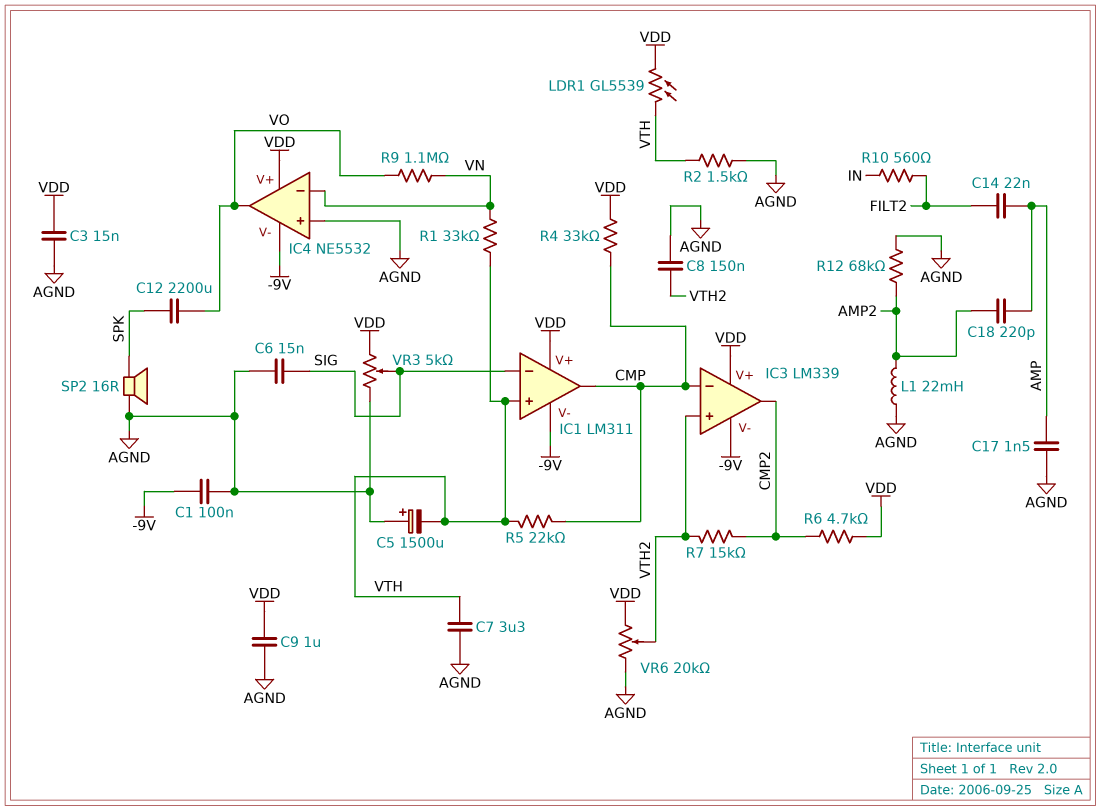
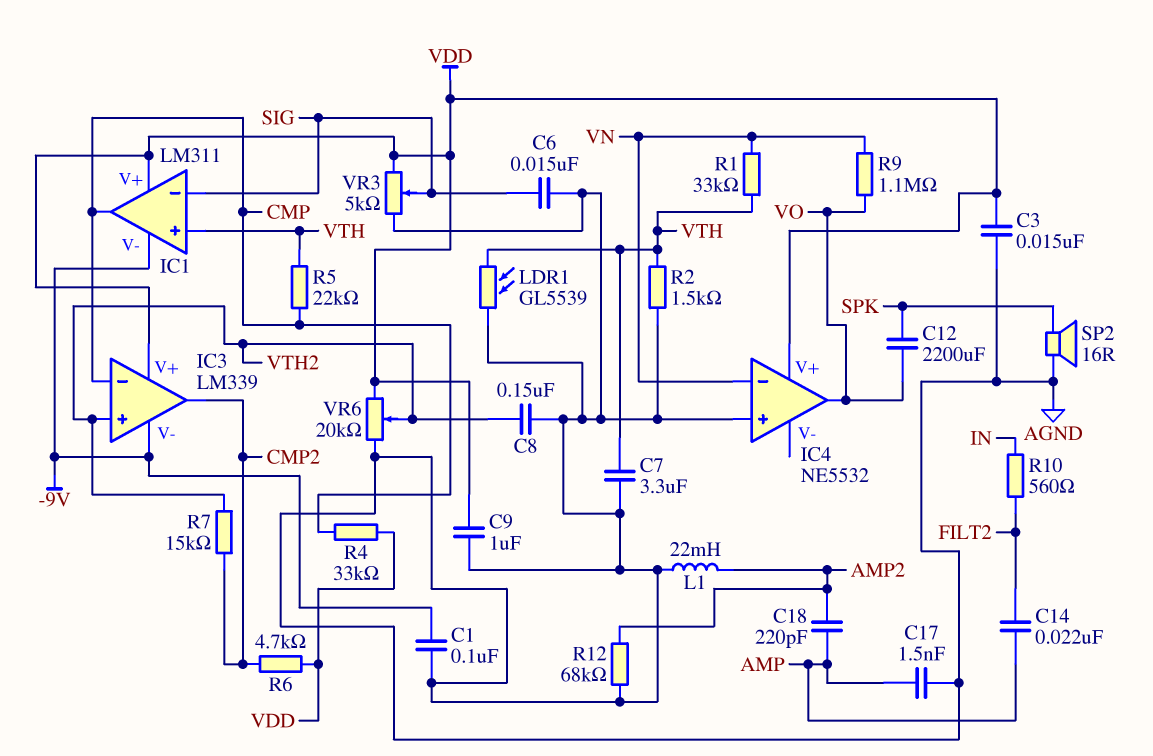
C5: 1500uF (plus AGND, minus VTH) -> none
IC4 pin V-: -9V -> none
LDR1: GL5539 (VDD, VTH) -> GL5539 (AGND, VTH)

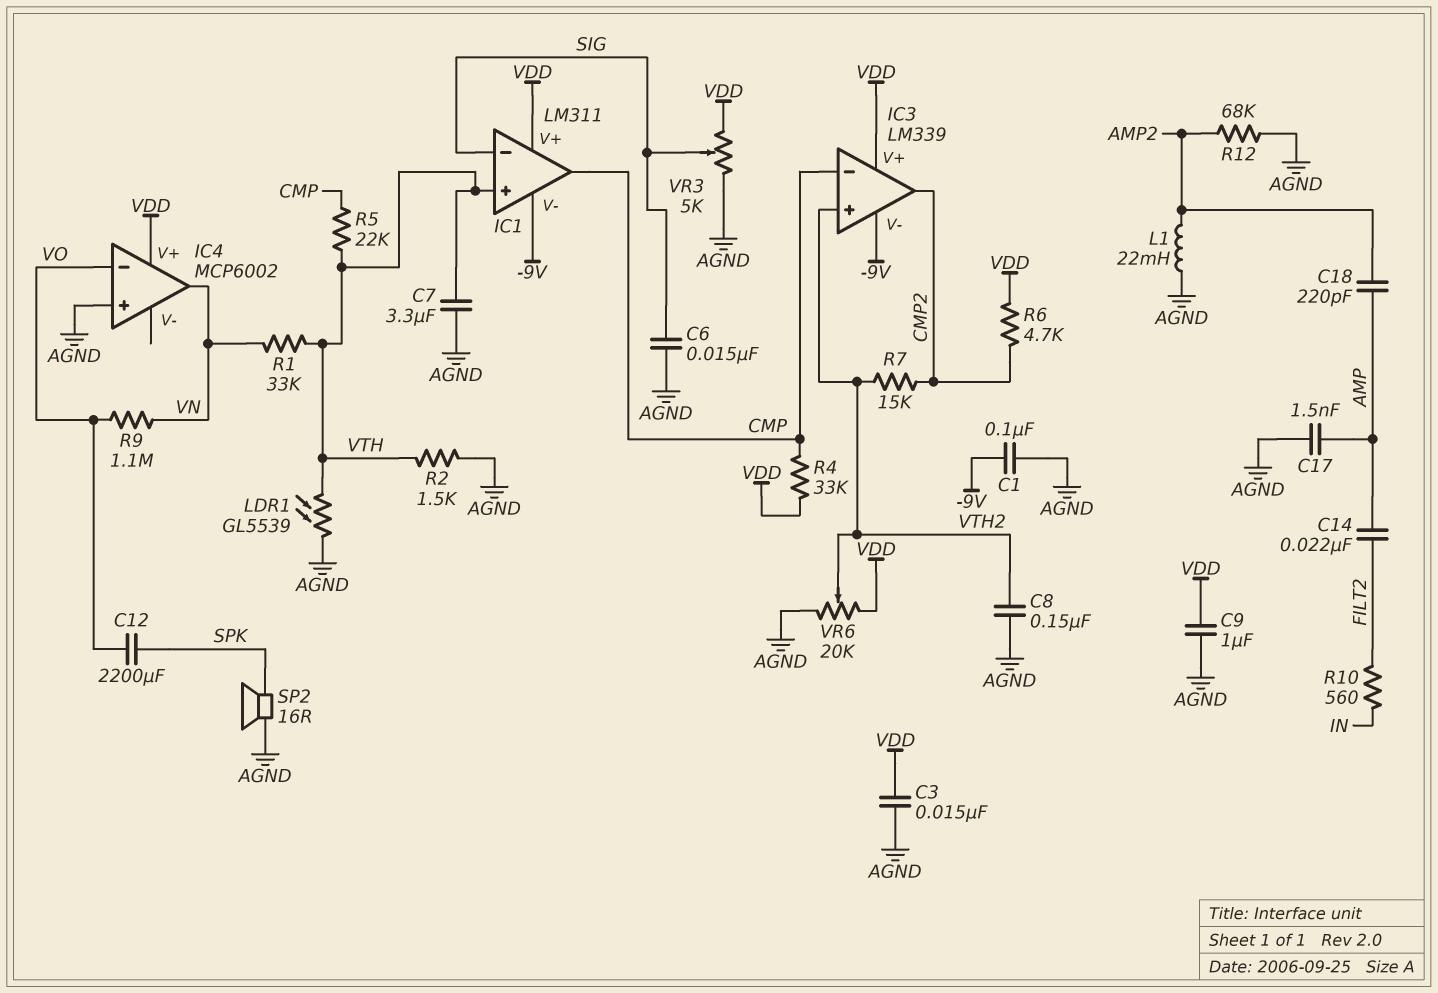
IC4: NE5532 -> MCP6002
IC4 pin in-: VN -> VO
IC4 pin out: VO -> VN

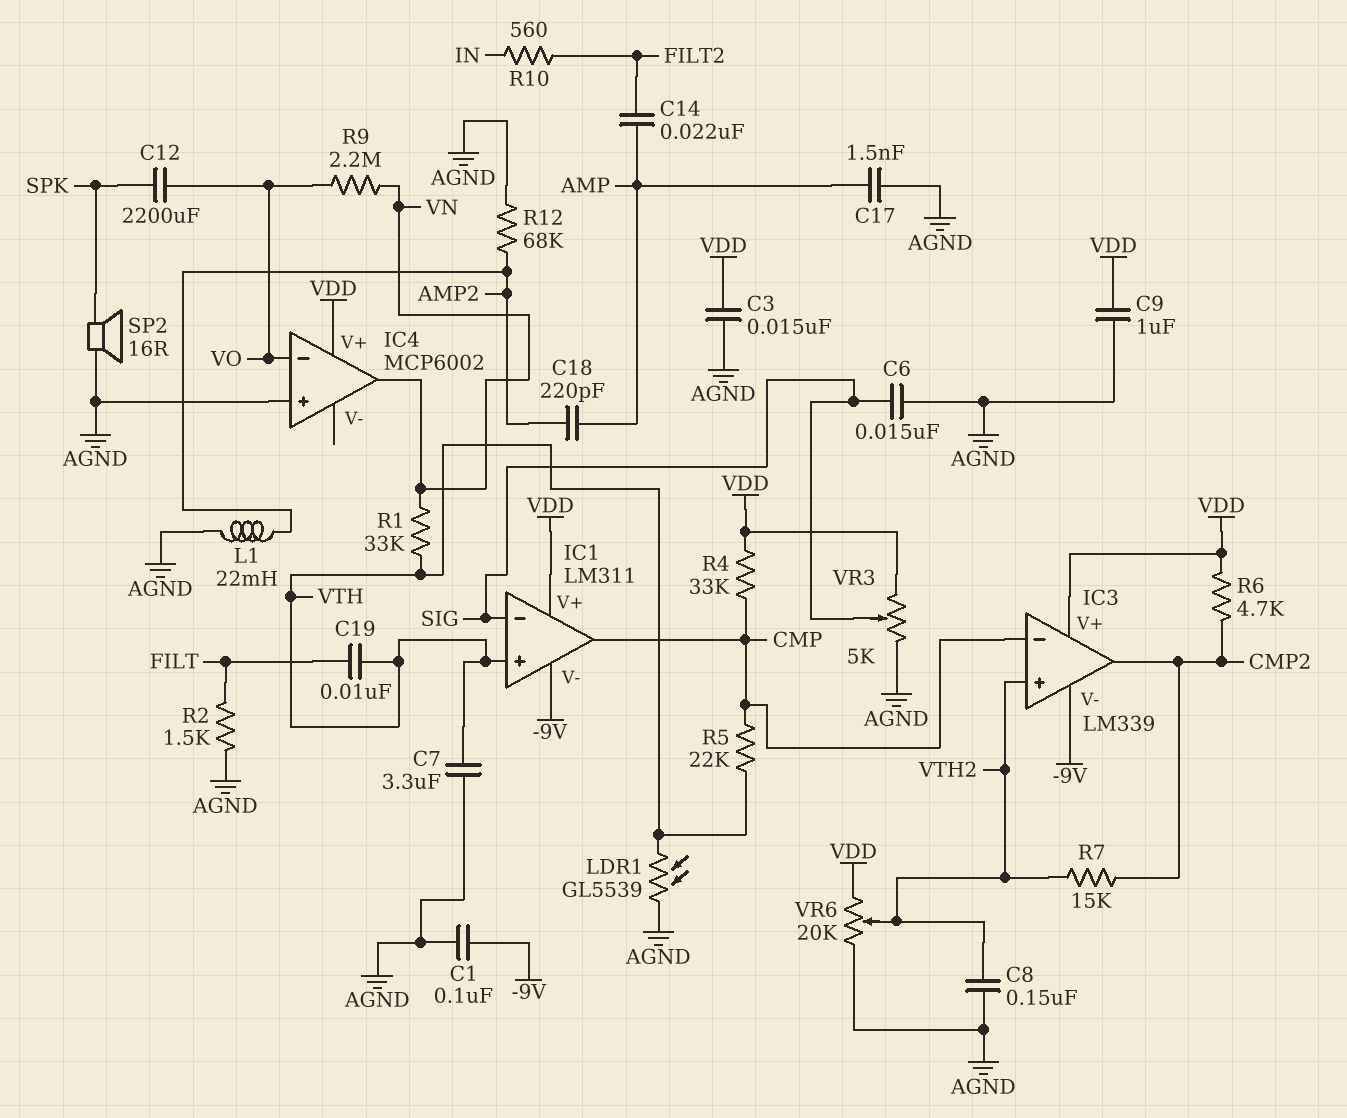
C19: none -> 10nF (FILT, VTH)
R2: 1.5k (AGND, VTH) -> 1.5k (AGND, FILT)
R9: 1.1M (VN, VO) -> 2.2M (VN, VO)

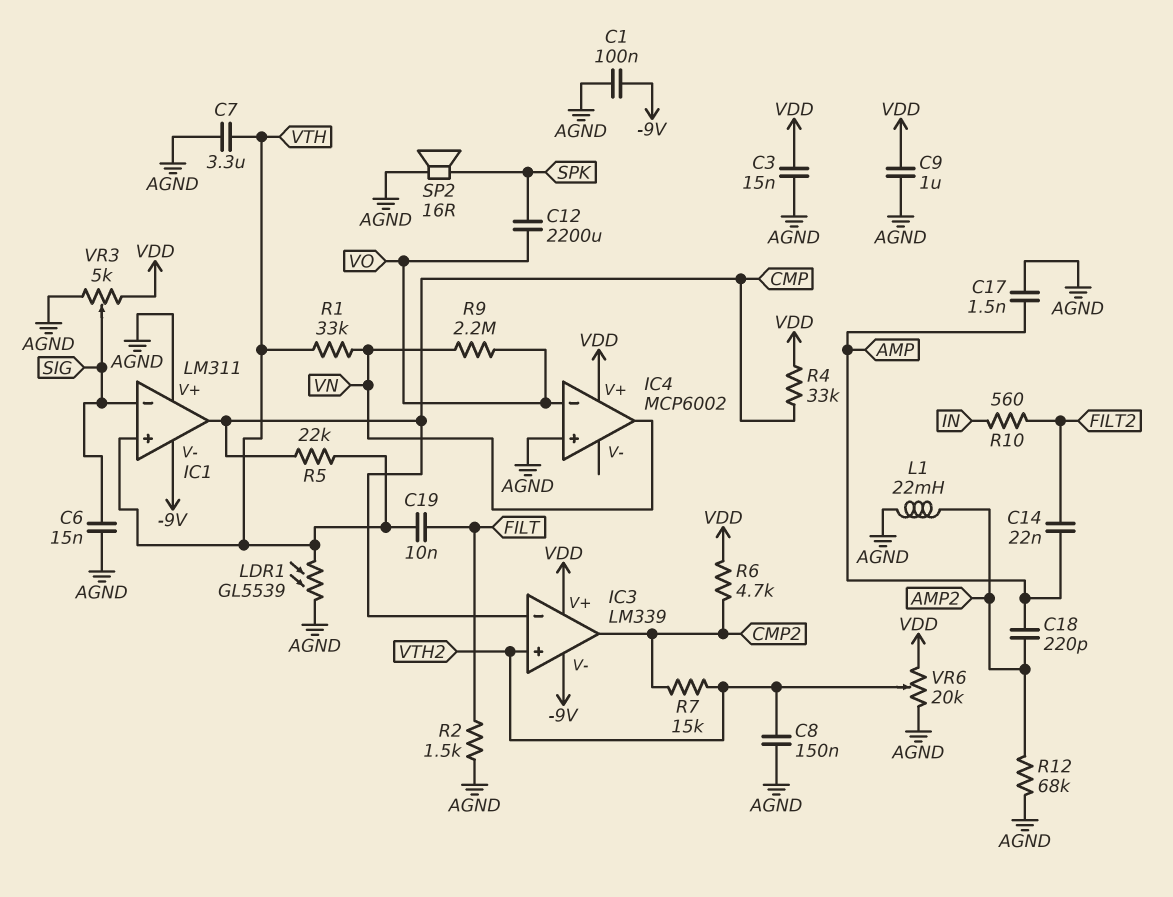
IC1 pin V+: VDD -> AGND

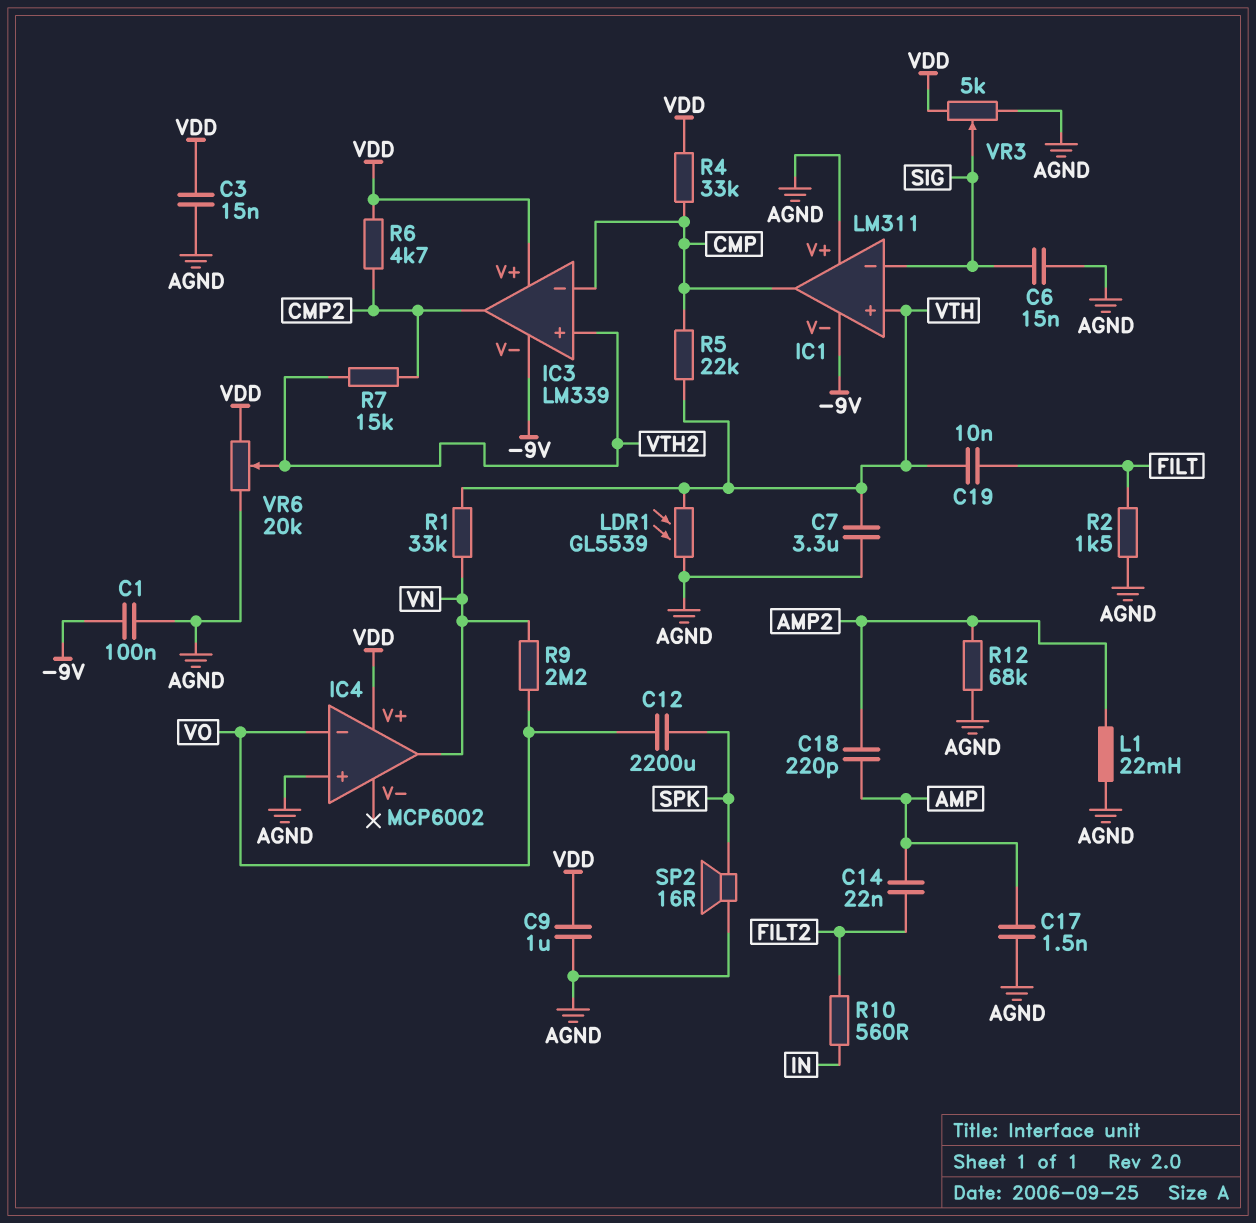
C8: 150nF (AGND, VTH2) -> none

